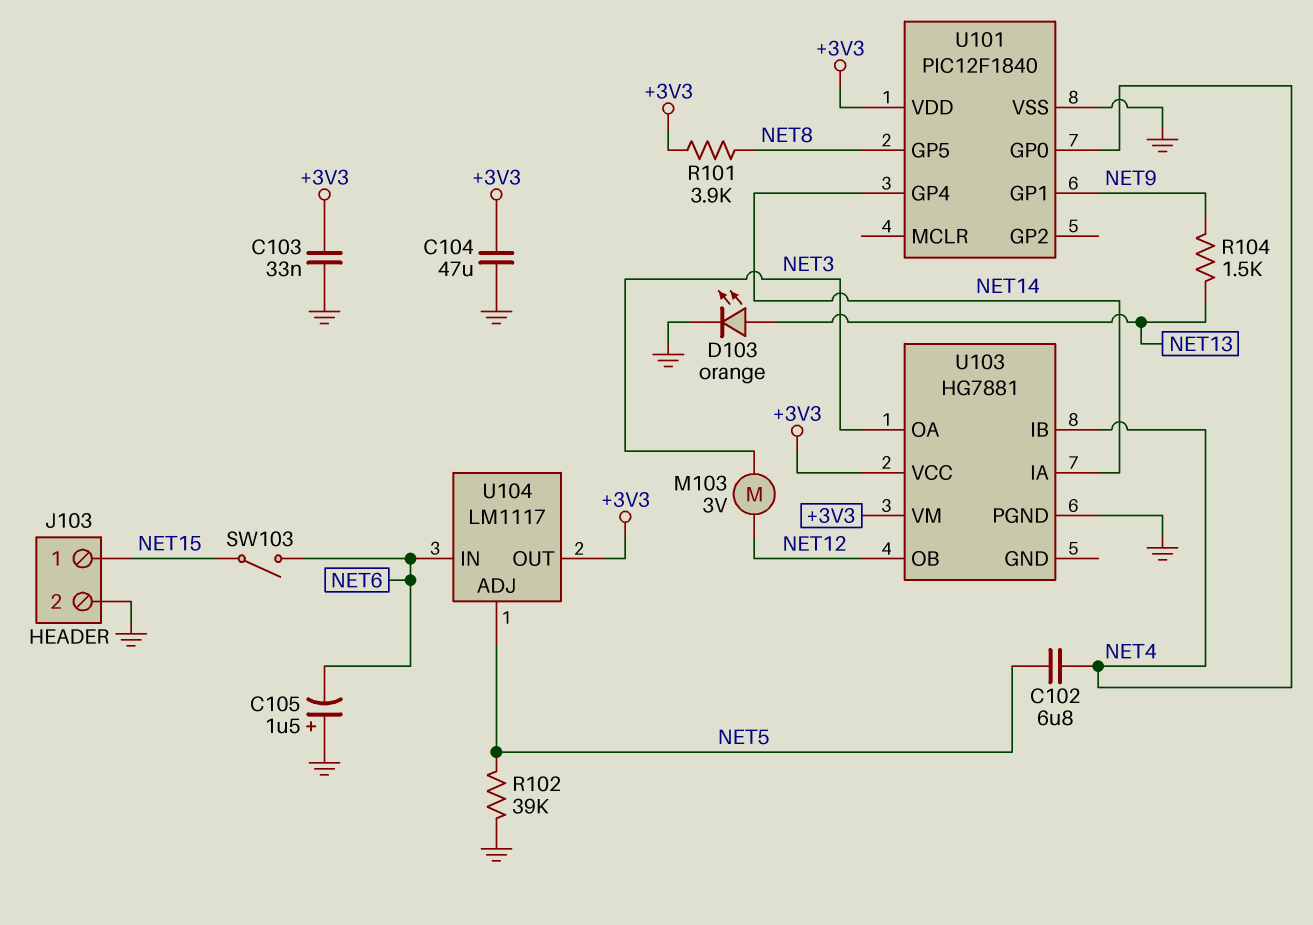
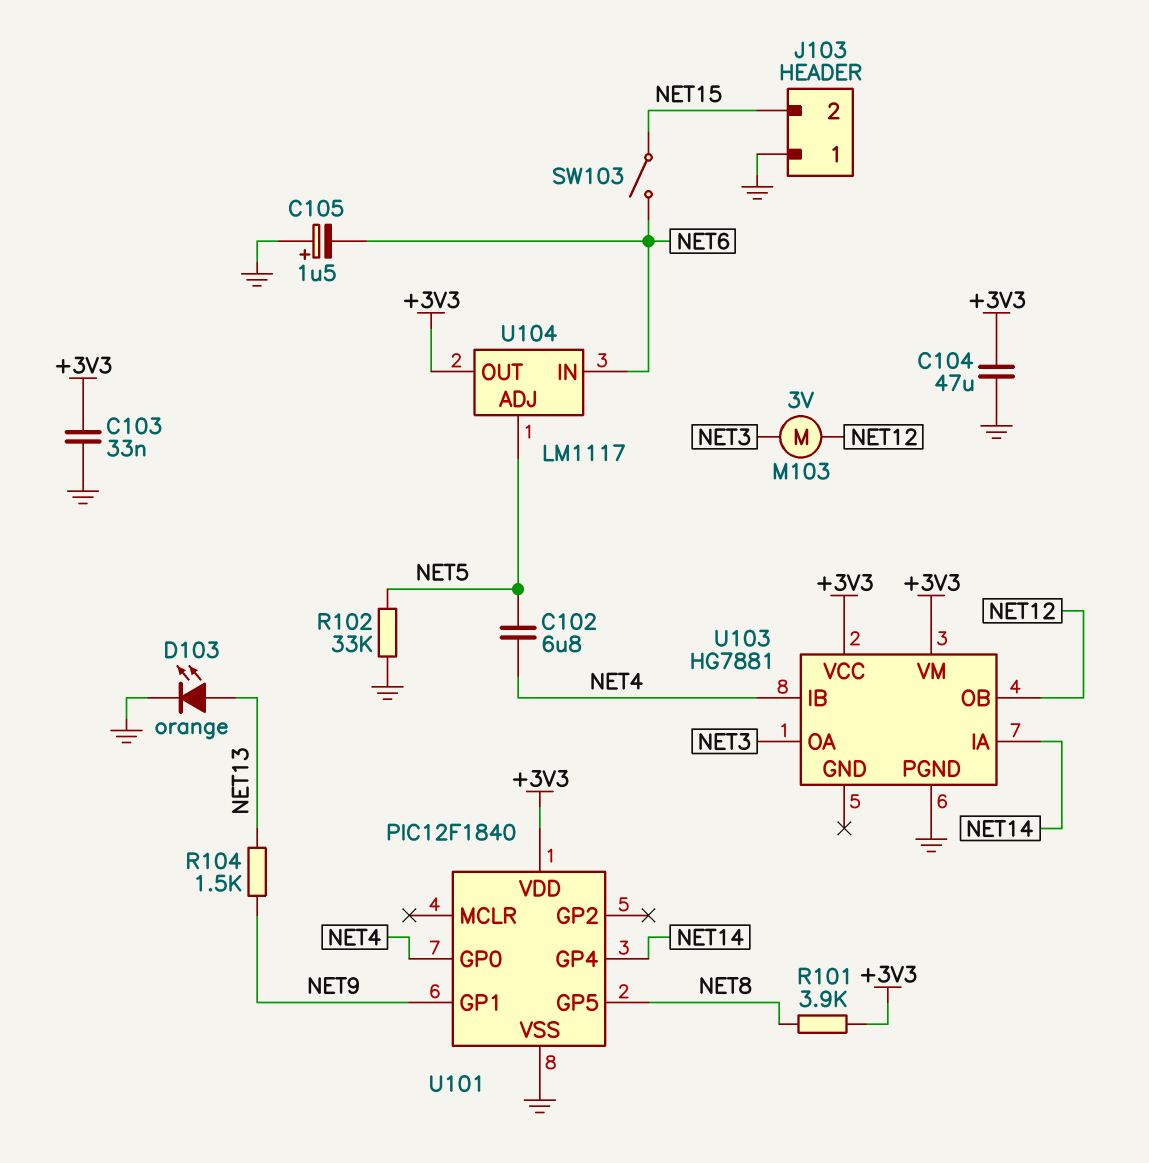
J103 pin 1: NET15 -> GND
J103 pin 2: GND -> NET15
R102: 39k (GND, NET5) -> 33k (GND, NET5)

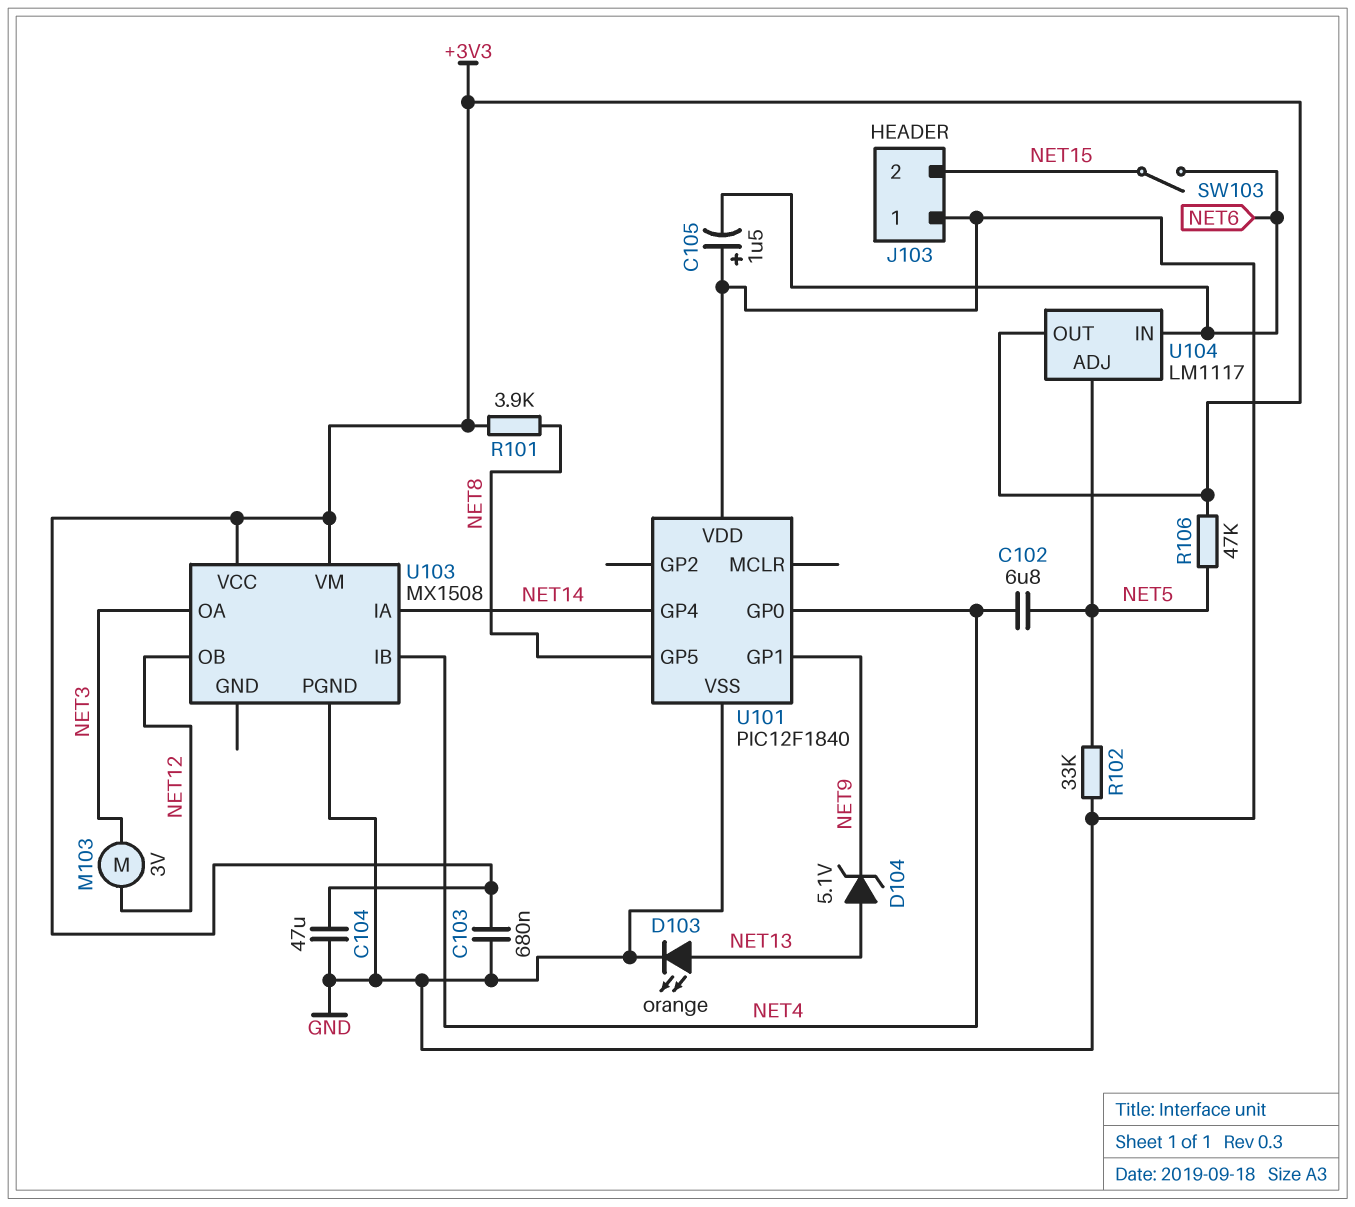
C103: 33nF (+3V3, GND) -> 680nF (+3V3, GND)
D104: none -> zener 5.1V (A NET13, K NET9)
R104: 1.5k (NET9, NET13) -> none
R106: none -> 47k (+3V3, NET5)
U101 pin VDD: +3V3 -> GND
U103: HG7881 -> MX1508

